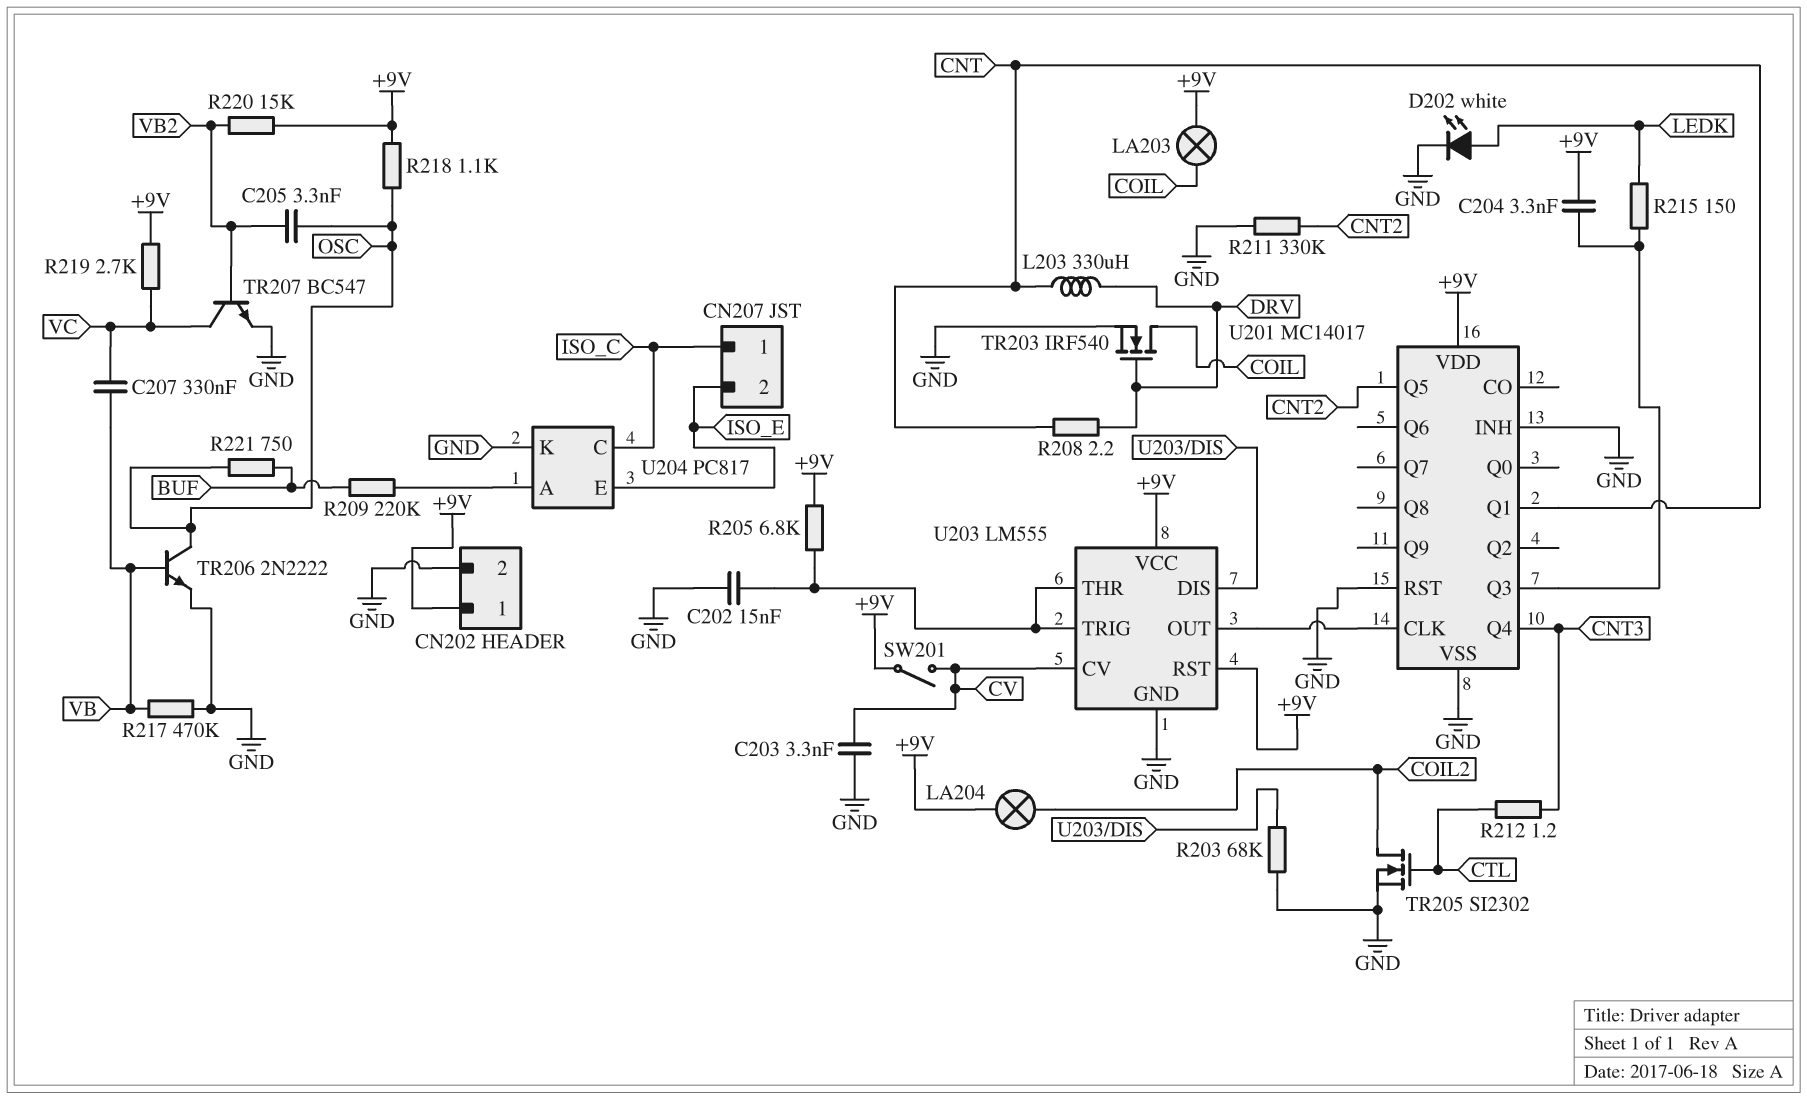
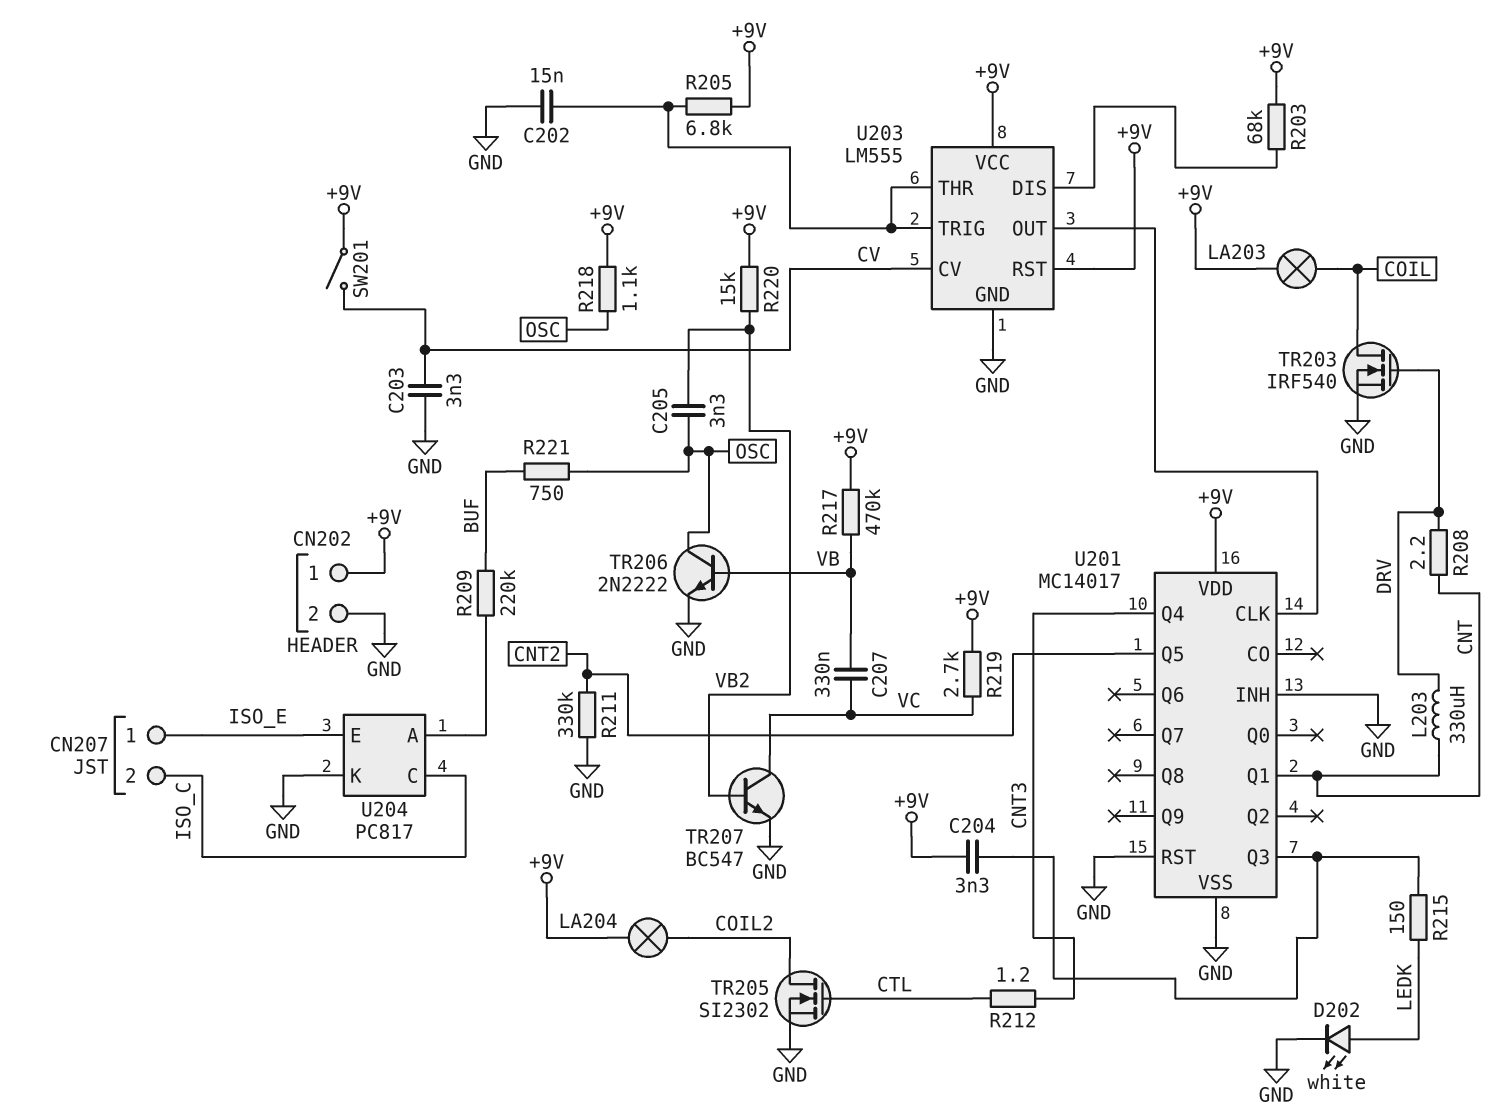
CN207 pin 1: ISO_C -> ISO_E
CN207 pin 2: ISO_E -> ISO_C
R203: 68k (GND, U203/DIS) -> 68k (+9V, U203/DIS)
R217: 470k (GND, VB) -> 470k (+9V, VB)

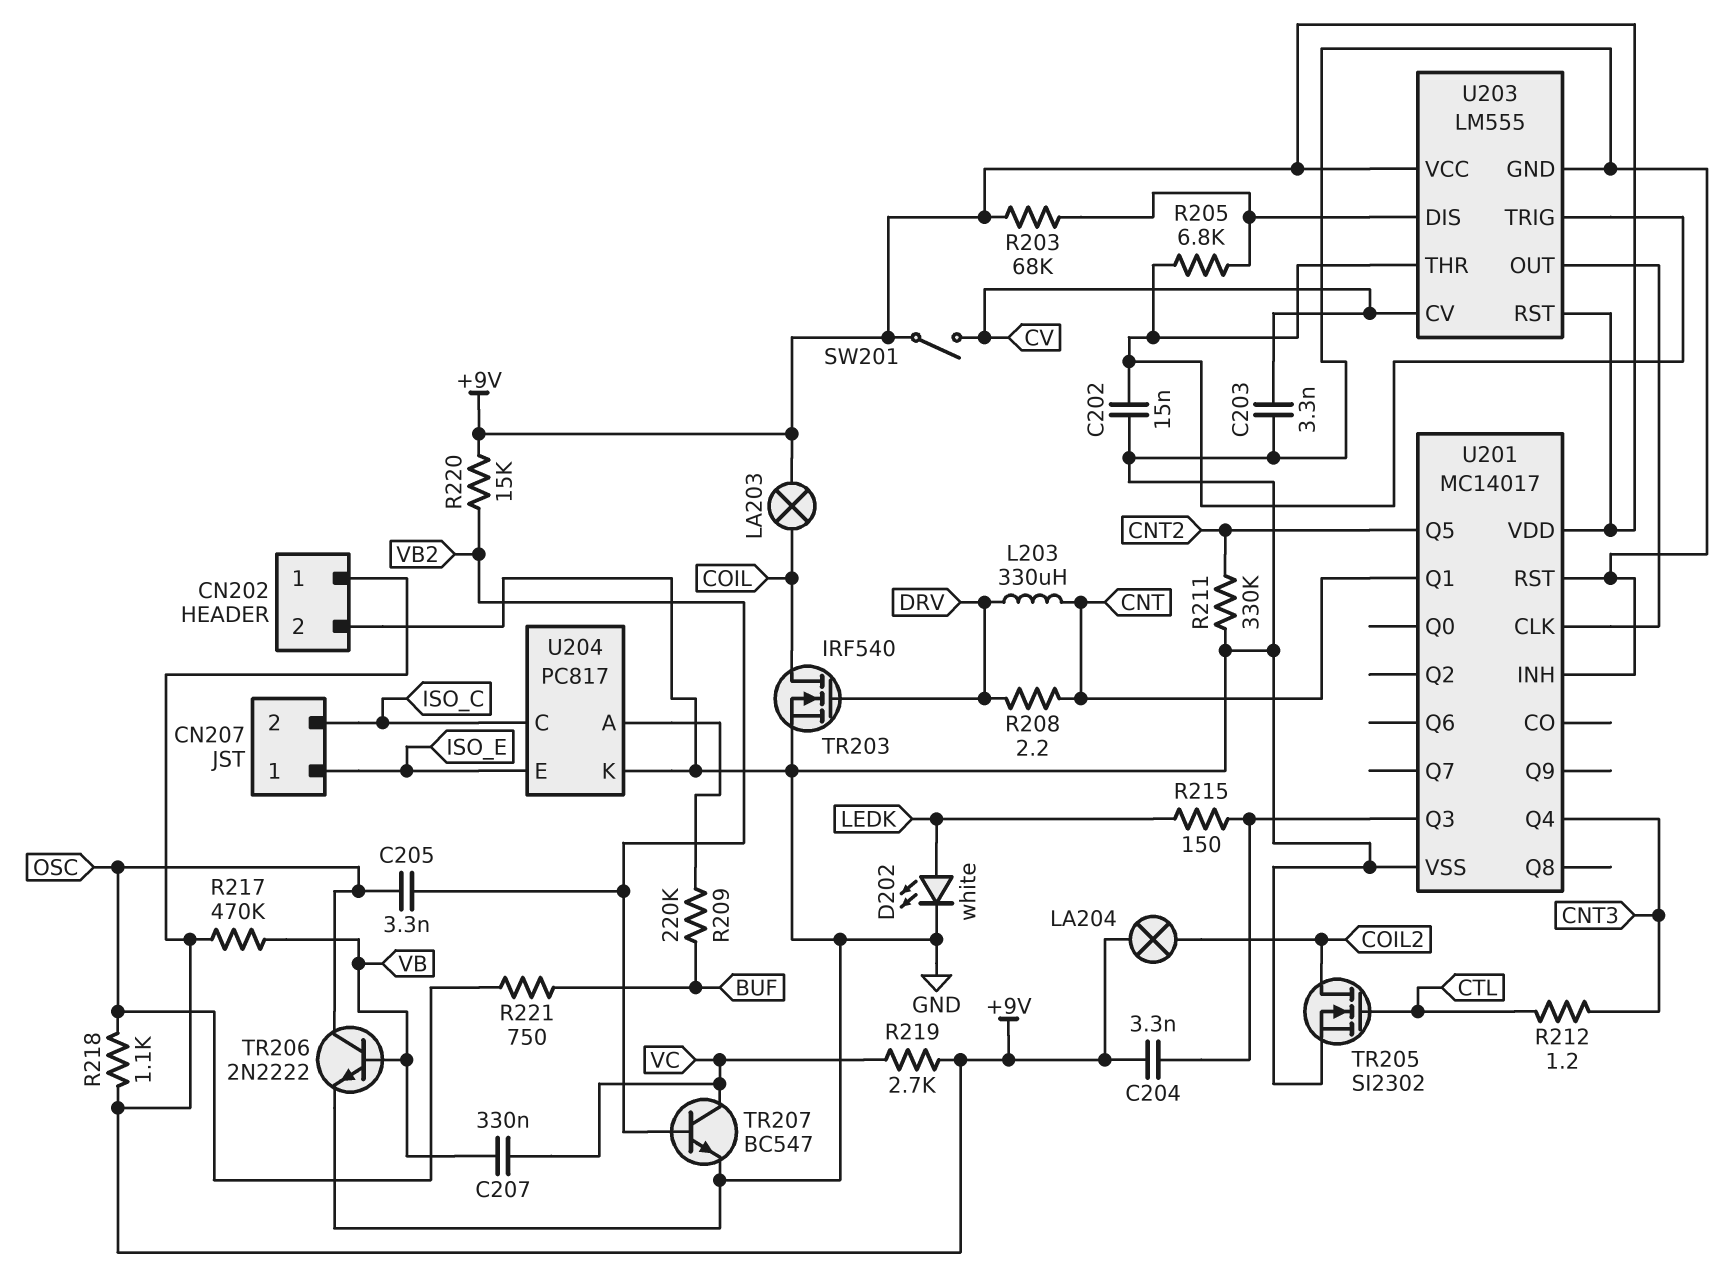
R205: 6.8k (+9V, U203/THR) -> 6.8k (U203/DIS, U203/THR)

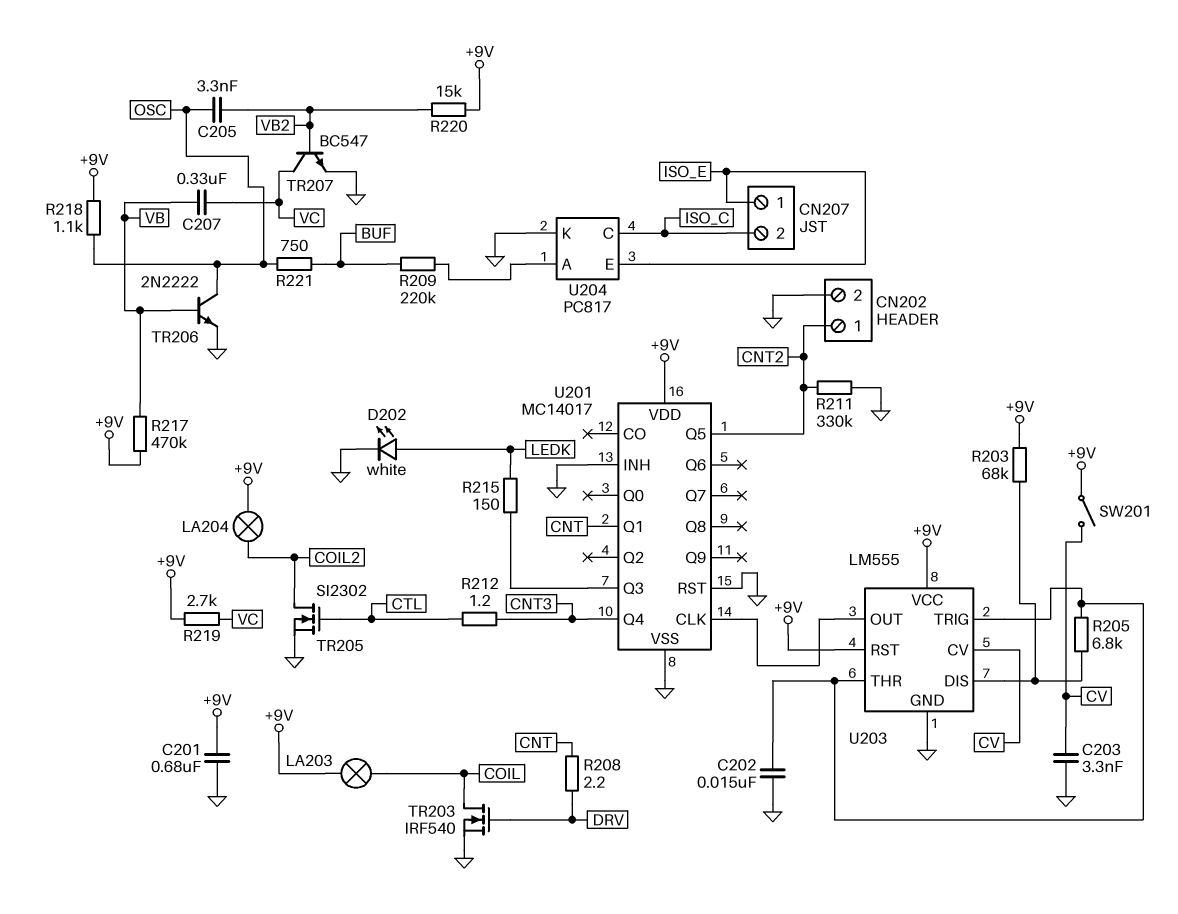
C201: none -> 680nF (+9V, GND)
C204: 3.3nF (+9V, U201/Q3) -> none
CN202 pin 1: +9V -> CNT2
L203: 330uH (CNT, DRV) -> none

